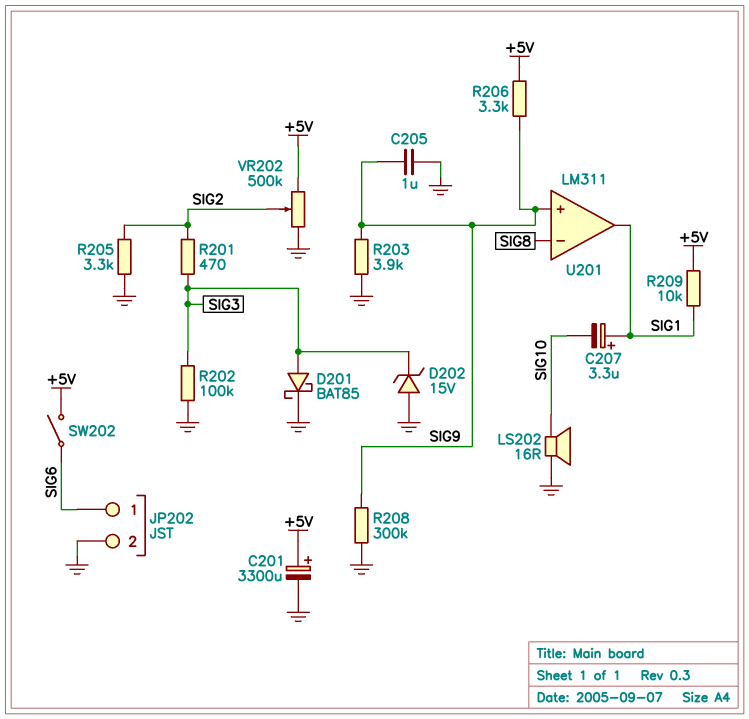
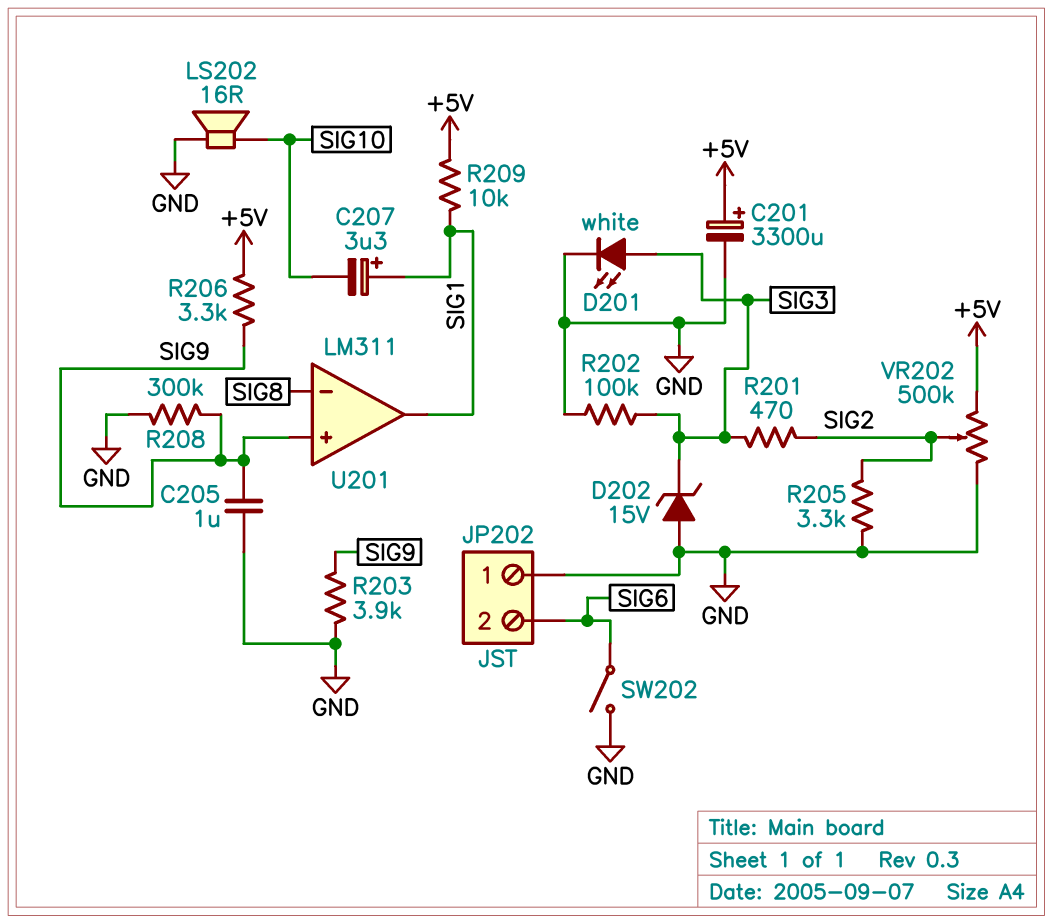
D201: schottky BAT85 (A SIG3, K GND) -> LED white (A SIG3, K GND)
JP202 pin 1: SIG6 -> GND
JP202 pin 2: GND -> SIG6
SW202: switch (+5V, SIG6) -> switch (GND, SIG6)

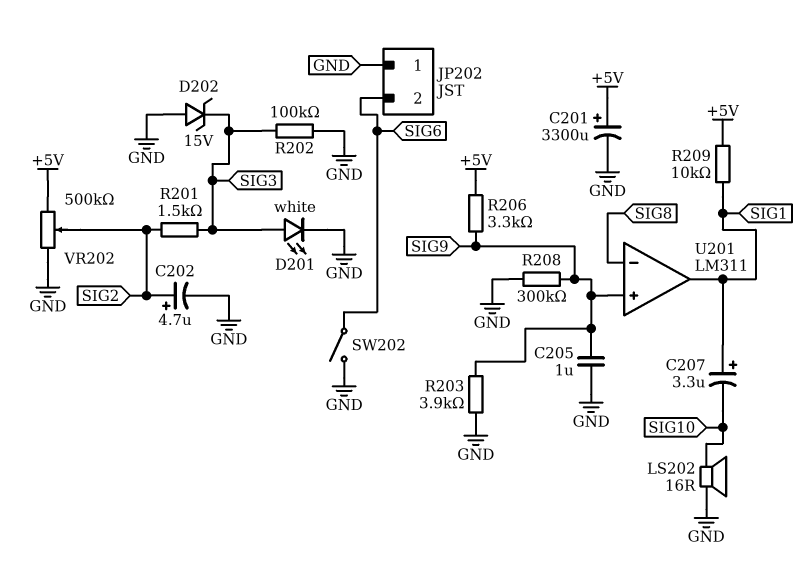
C202: none -> 4.7uF (plus SIG2, minus GND)
R201: 470 (SIG2, SIG3) -> 1.5k (SIG2, SIG3)
R205: 3.3k (GND, SIG2) -> none

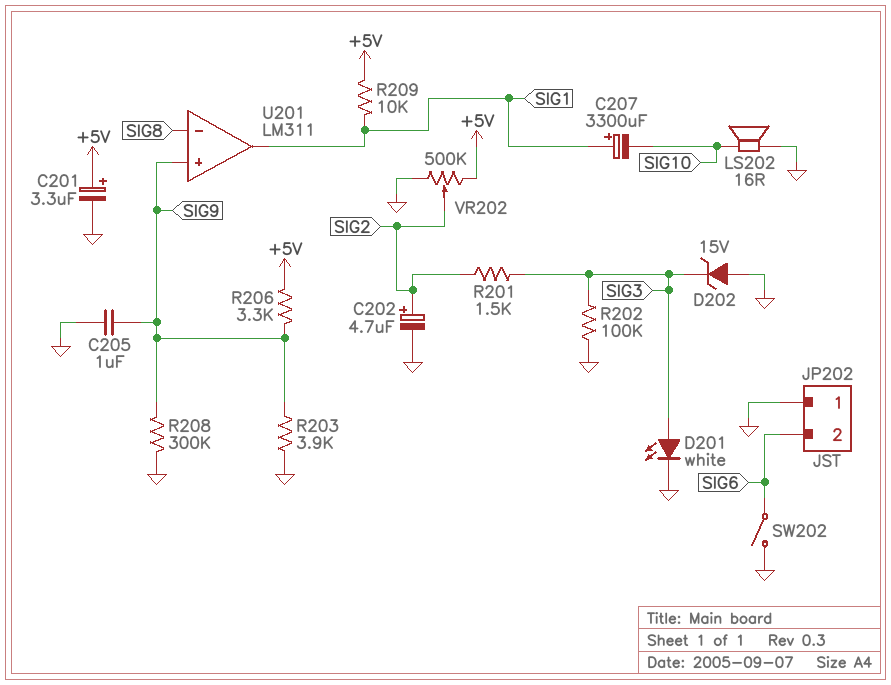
C201: 3300uF (plus +5V, minus GND) -> 3.3uF (plus +5V, minus GND)
C207: 3.3uF (plus SIG1, minus SIG10) -> 3300uF (plus SIG1, minus SIG10)

